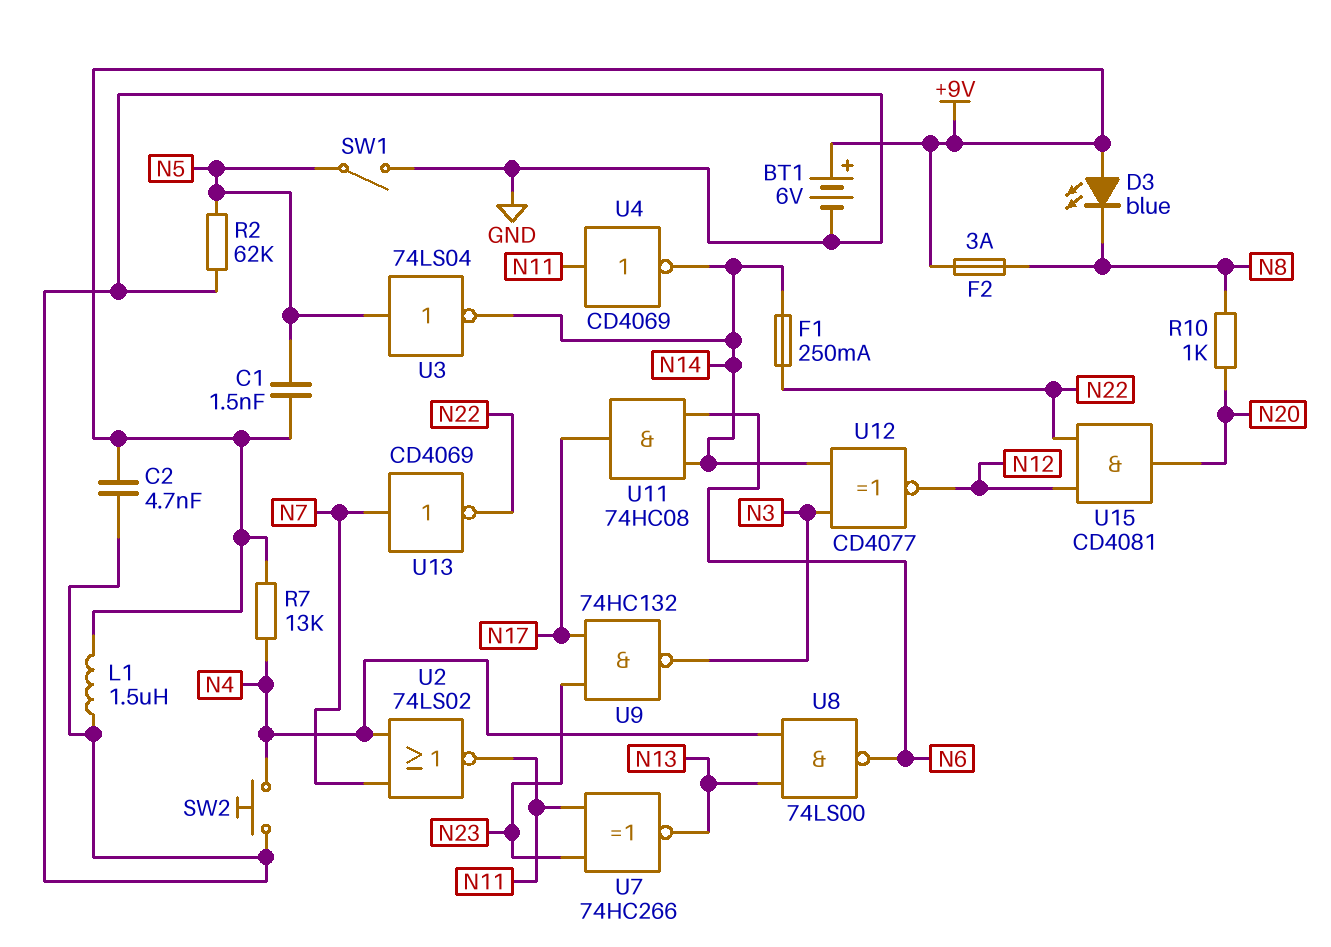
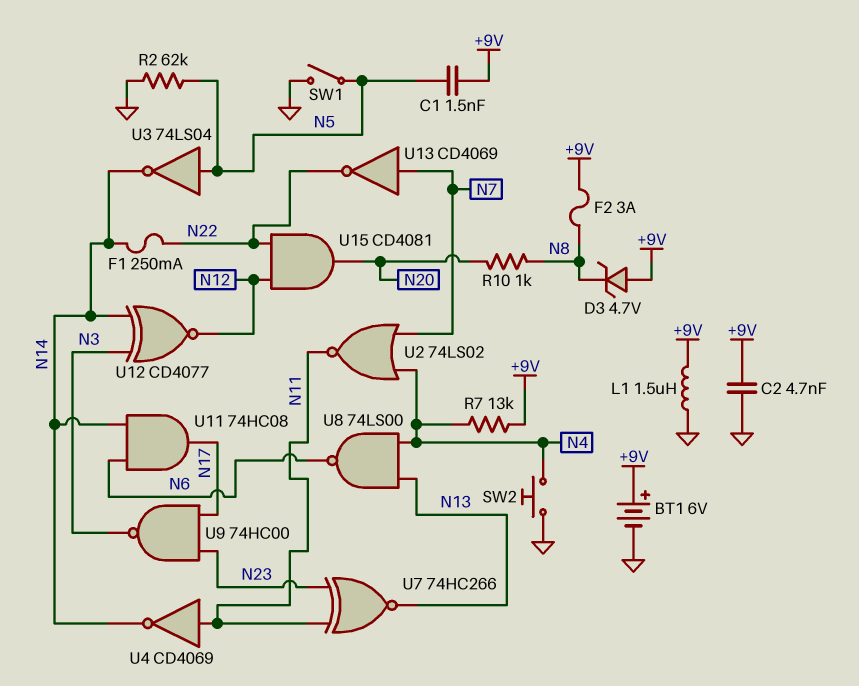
D3: LED blue (A +9V, K N8) -> zener 4.7V (A +9V, K N8)
U9: NAND 74HC132 (in N17, in N23, out N3) -> NAND 74HC00 (in N17, in N23, out N3)

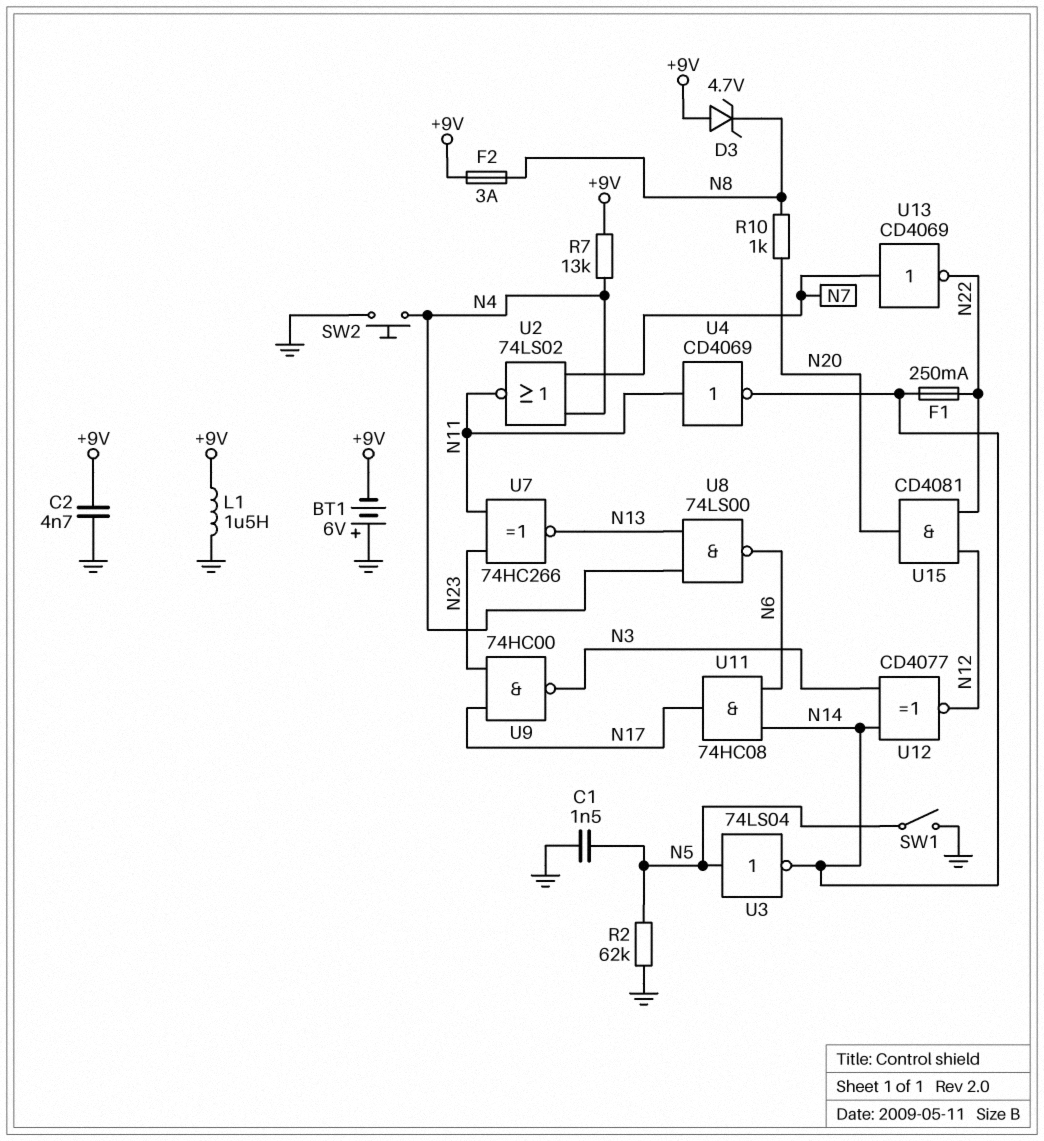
BT1: 6V (plus +9V, minus GND) -> 6V (plus GND, minus +9V)
C1: 1.5nF (+9V, N5) -> 1.5nF (GND, N5)

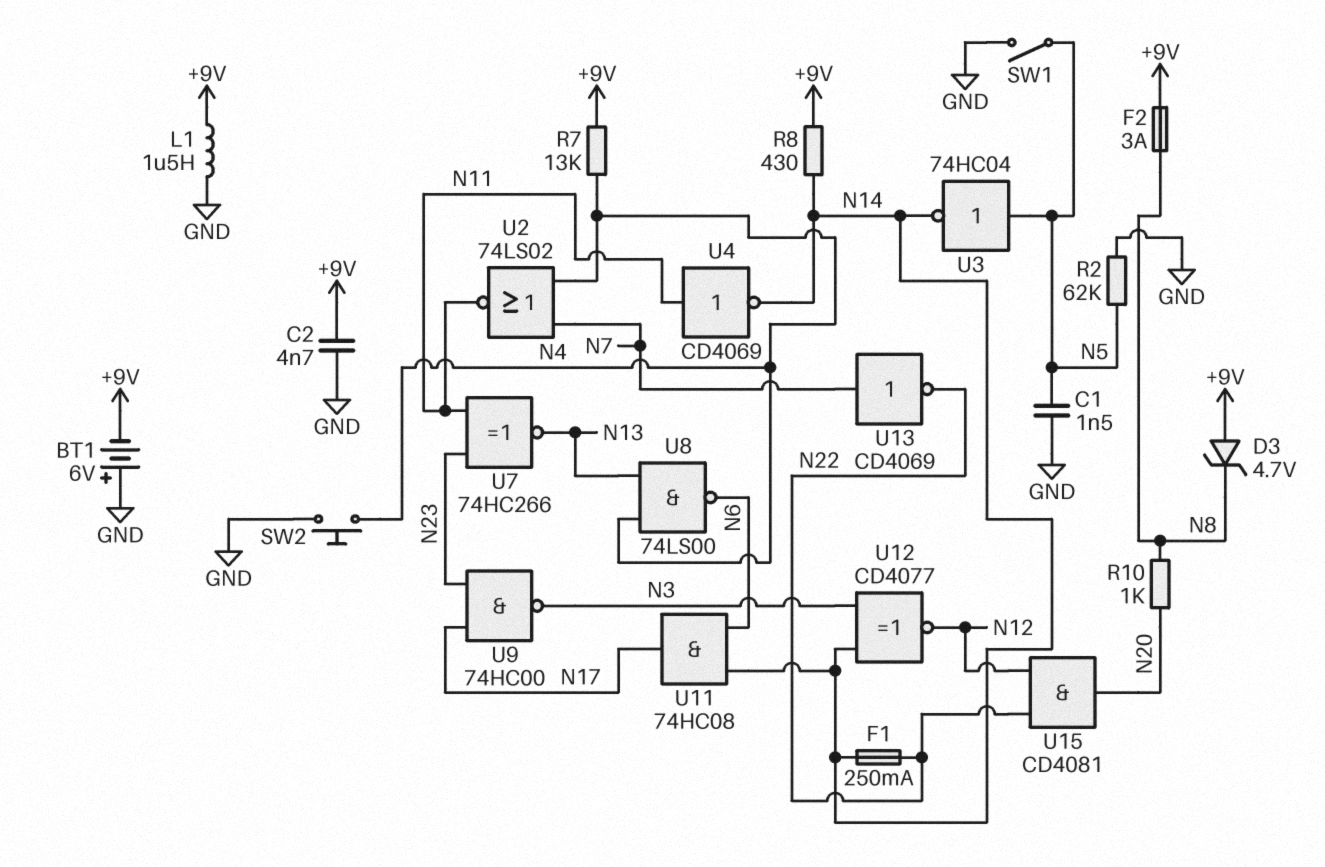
R8: none -> 430 (+9V, N14)
U3: NOT 74LS04 (in N5, out N14) -> NOT 74HC04 (in N5, out N14)

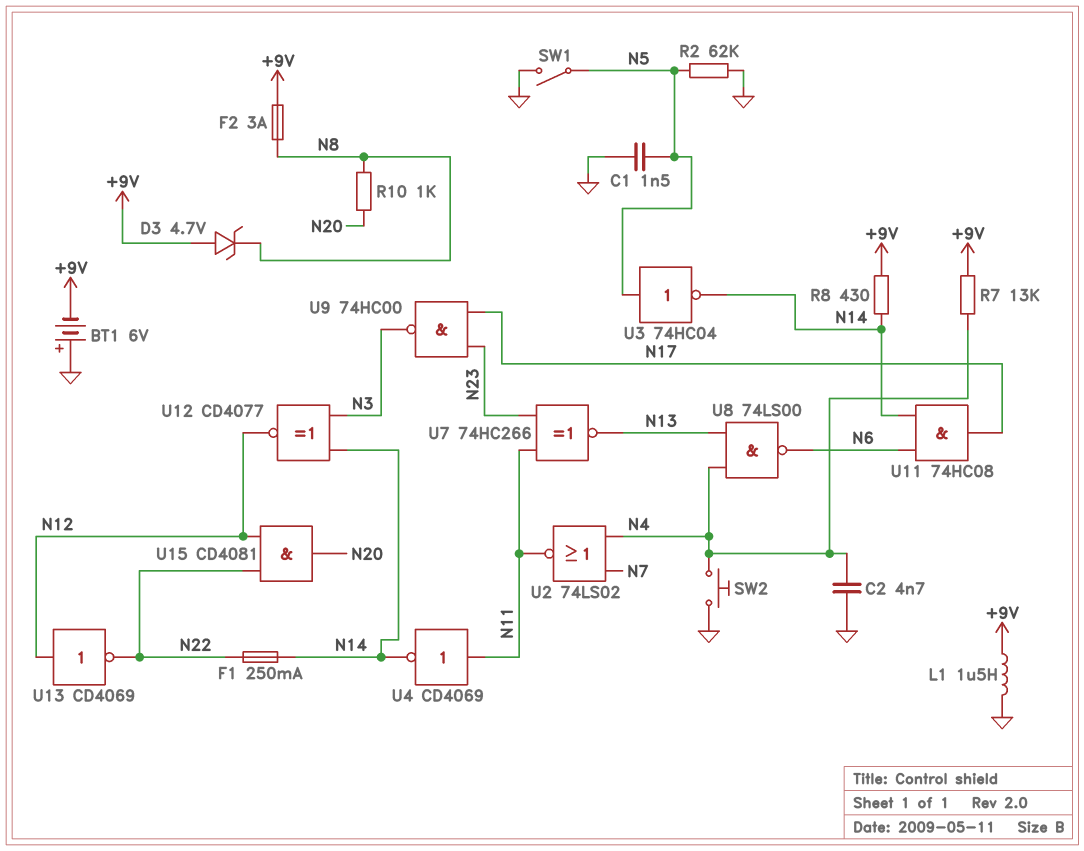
C2: 4.7nF (+9V, GND) -> 4.7nF (GND, N4)
U13: NOT CD4069 (in N7, out N22) -> NOT CD4069 (in N12, out N22)

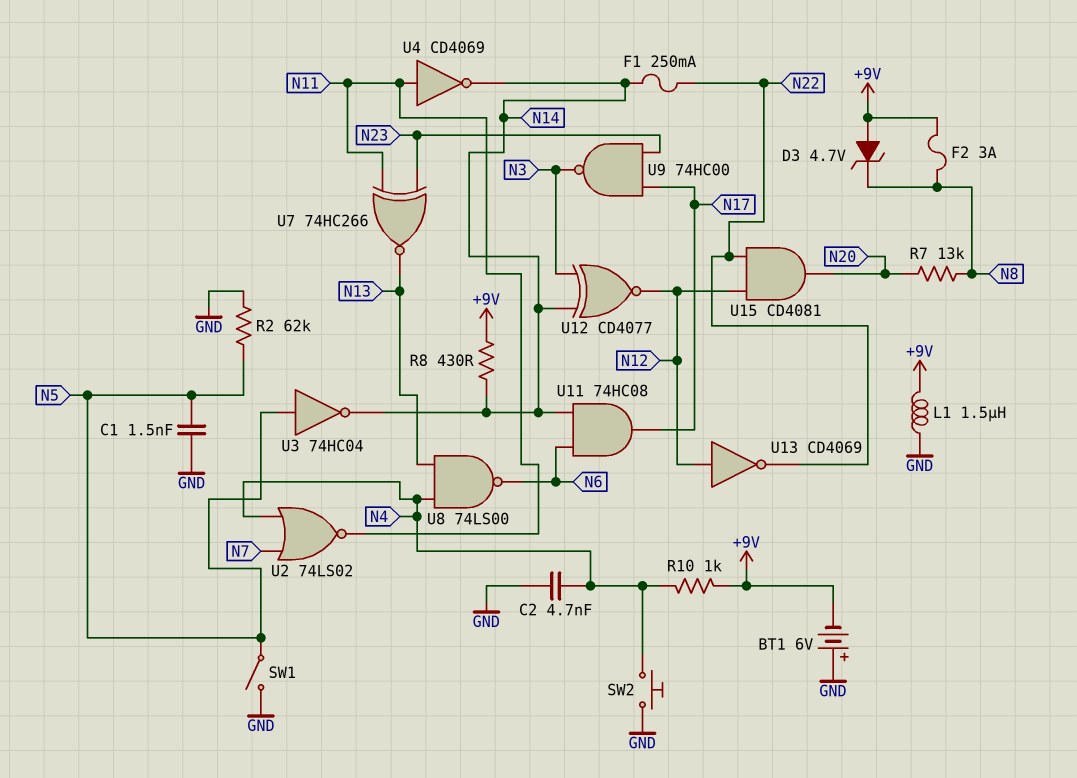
R7: 13k (+9V, N4) -> 13k (N8, N20)
R10: 1k (N8, N20) -> 1k (+9V, N4)

